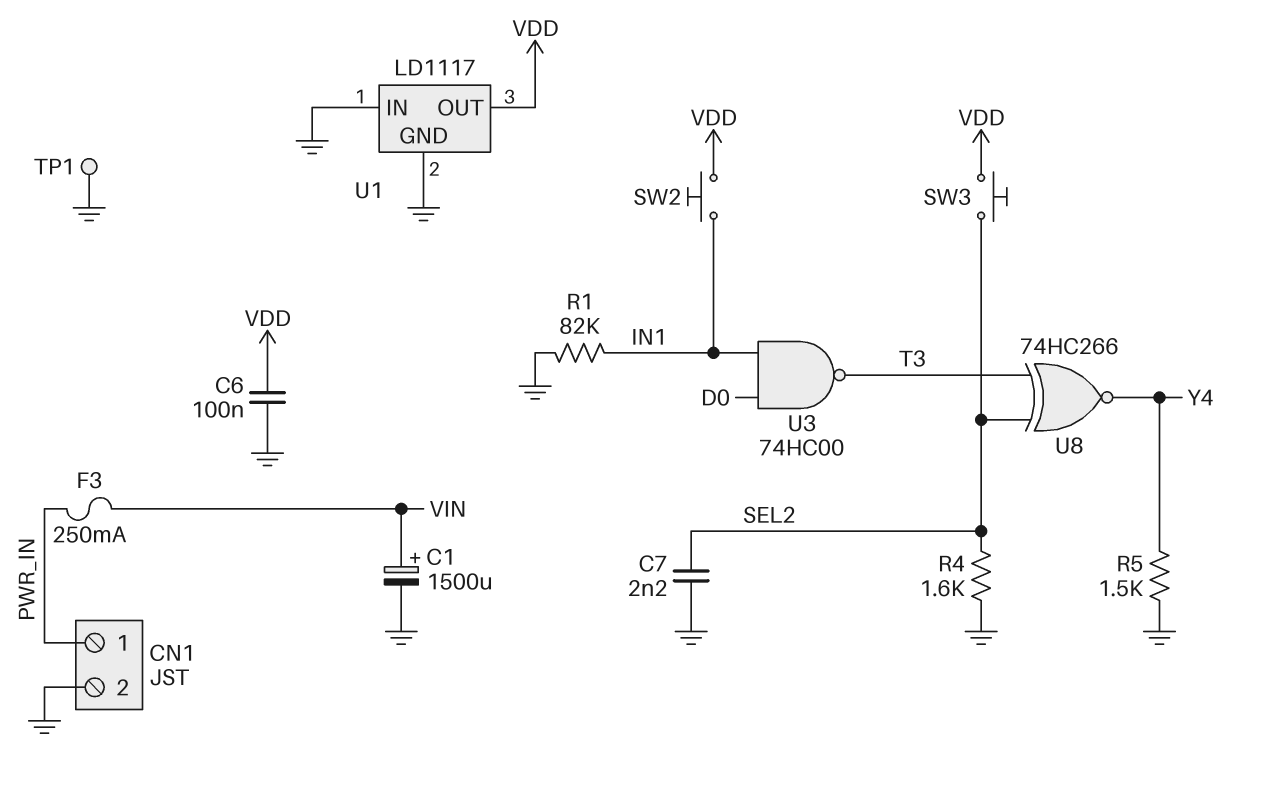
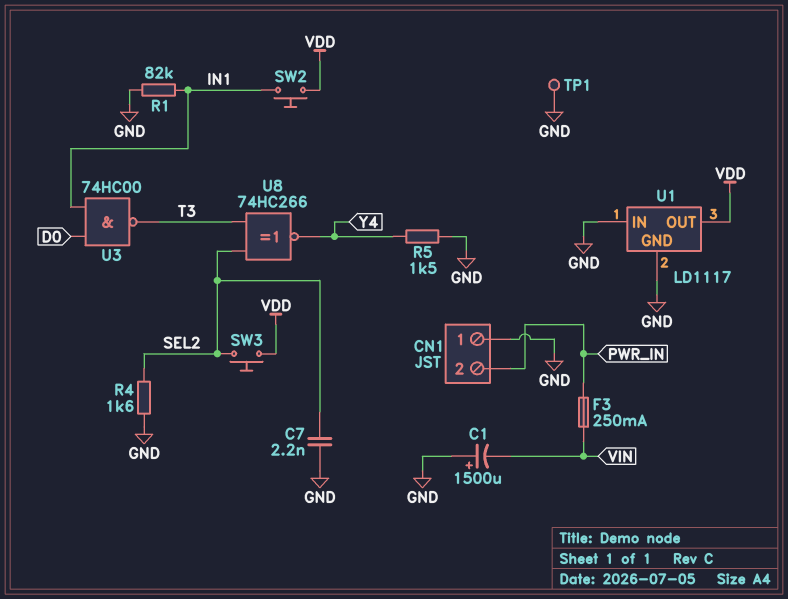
C1: 1500uF (plus VIN, minus GND) -> 1500uF (plus GND, minus VIN)
C6: 100nF (GND, VDD) -> none
CN1 pin 1: PWR_IN -> GND
CN1 pin 2: GND -> PWR_IN

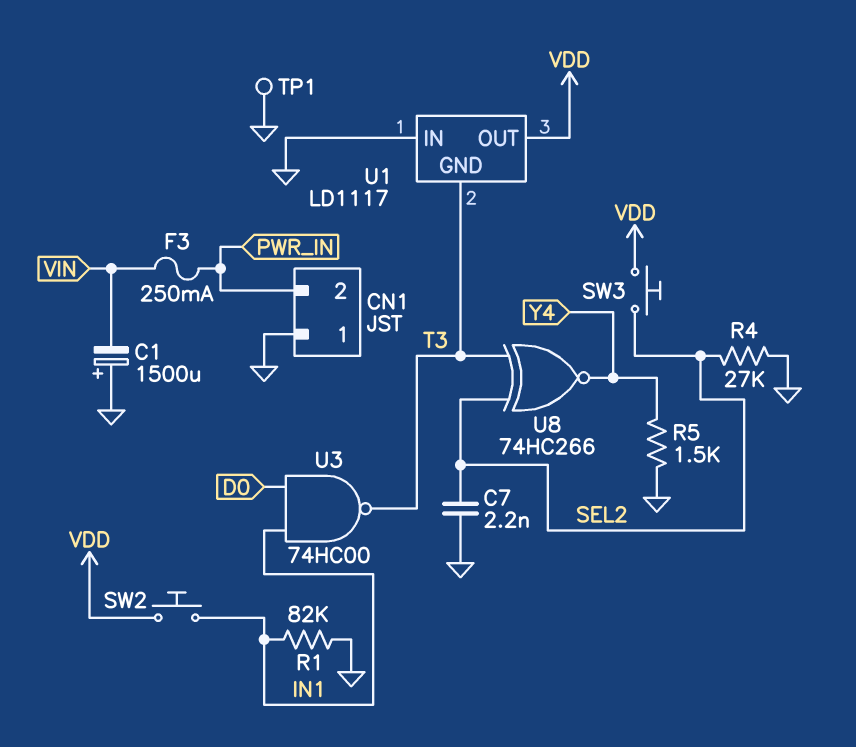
R4: 1.6k (GND, SEL2) -> 27k (GND, SEL2)
U1 pin GND: GND -> T3

